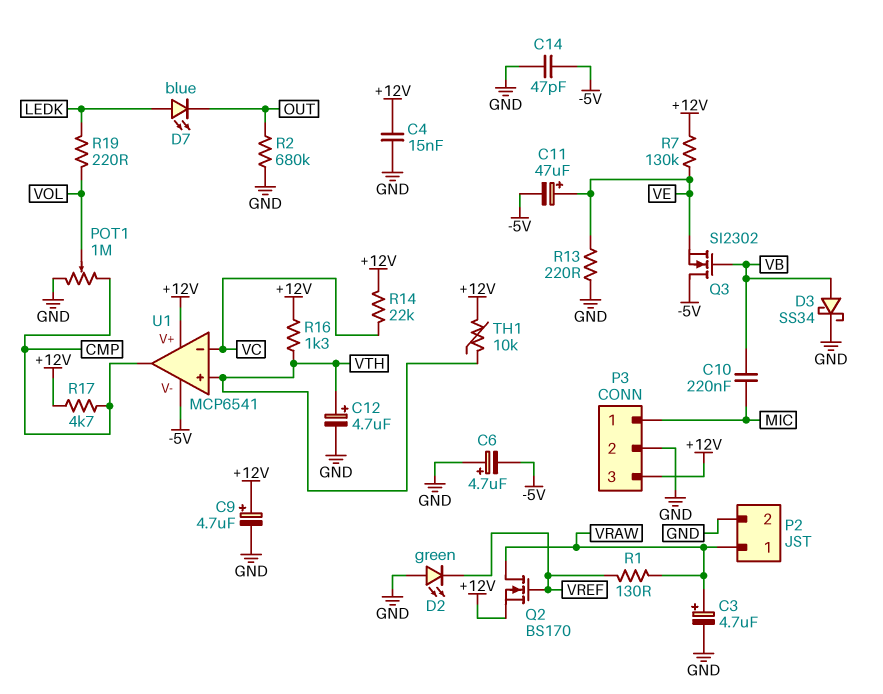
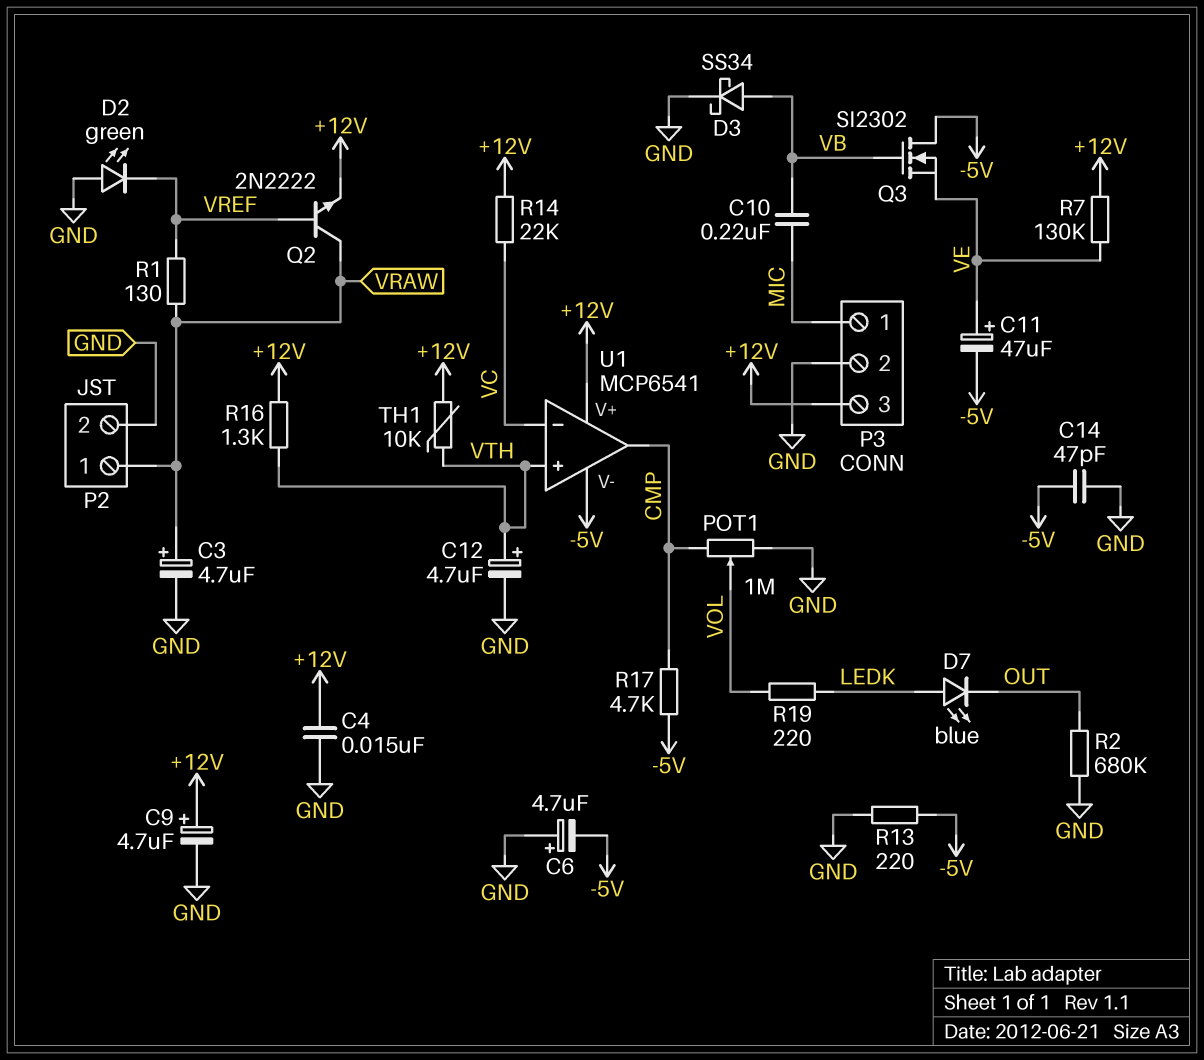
Q2: NMOS BS170 (G VREF, D VRAW, S +12V) -> NPN 2N2222 (B VREF, C VRAW, E +12V)
R13: 220 (GND, VE) -> 220 (-5V, GND)
R17: 4.7k (+12V, CMP) -> 4.7k (-5V, CMP)

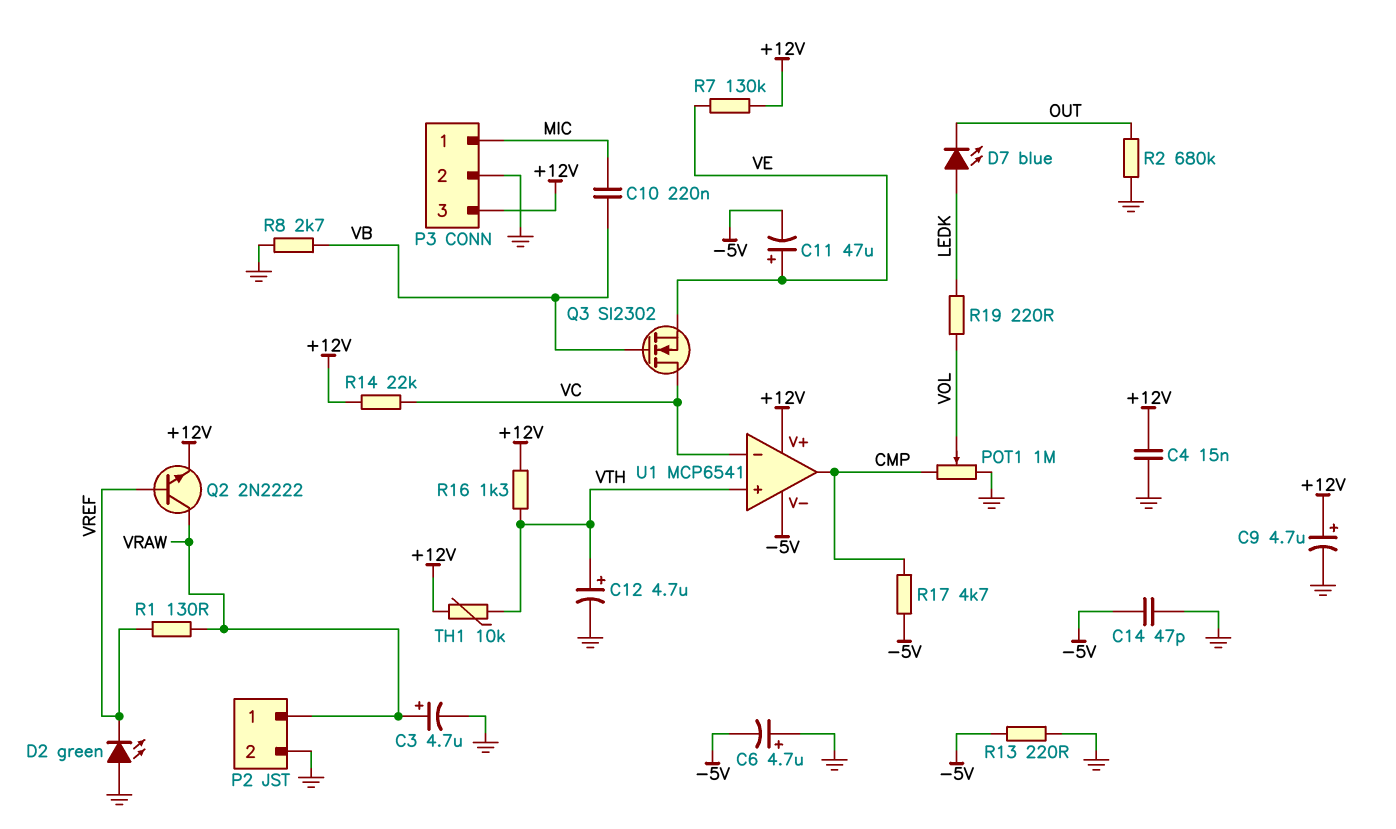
D3: schottky SS34 (A VB, K GND) -> none
Q3: NMOS SI2302 (G VB, D -5V, S VE) -> NMOS SI2302 (G VB, D VC, S VE)
R8: none -> 2.7k (GND, VB)

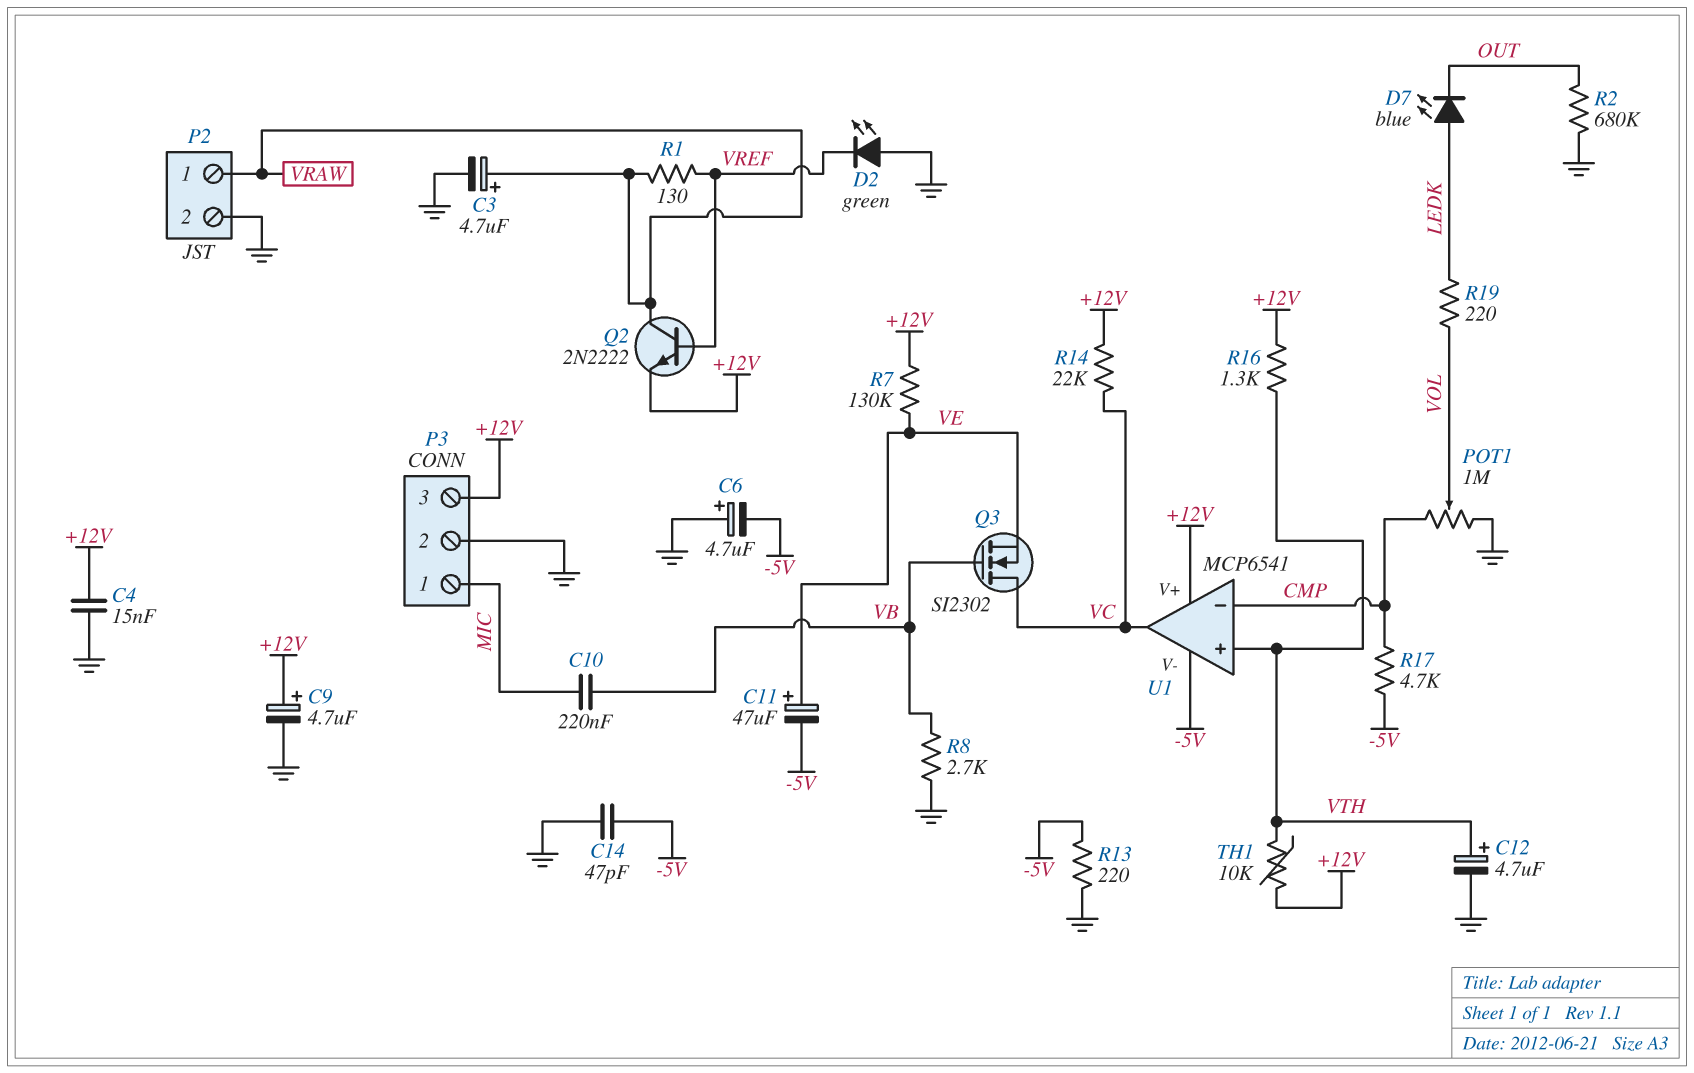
U1 pin in-: VC -> CMP
U1 pin out: CMP -> VC

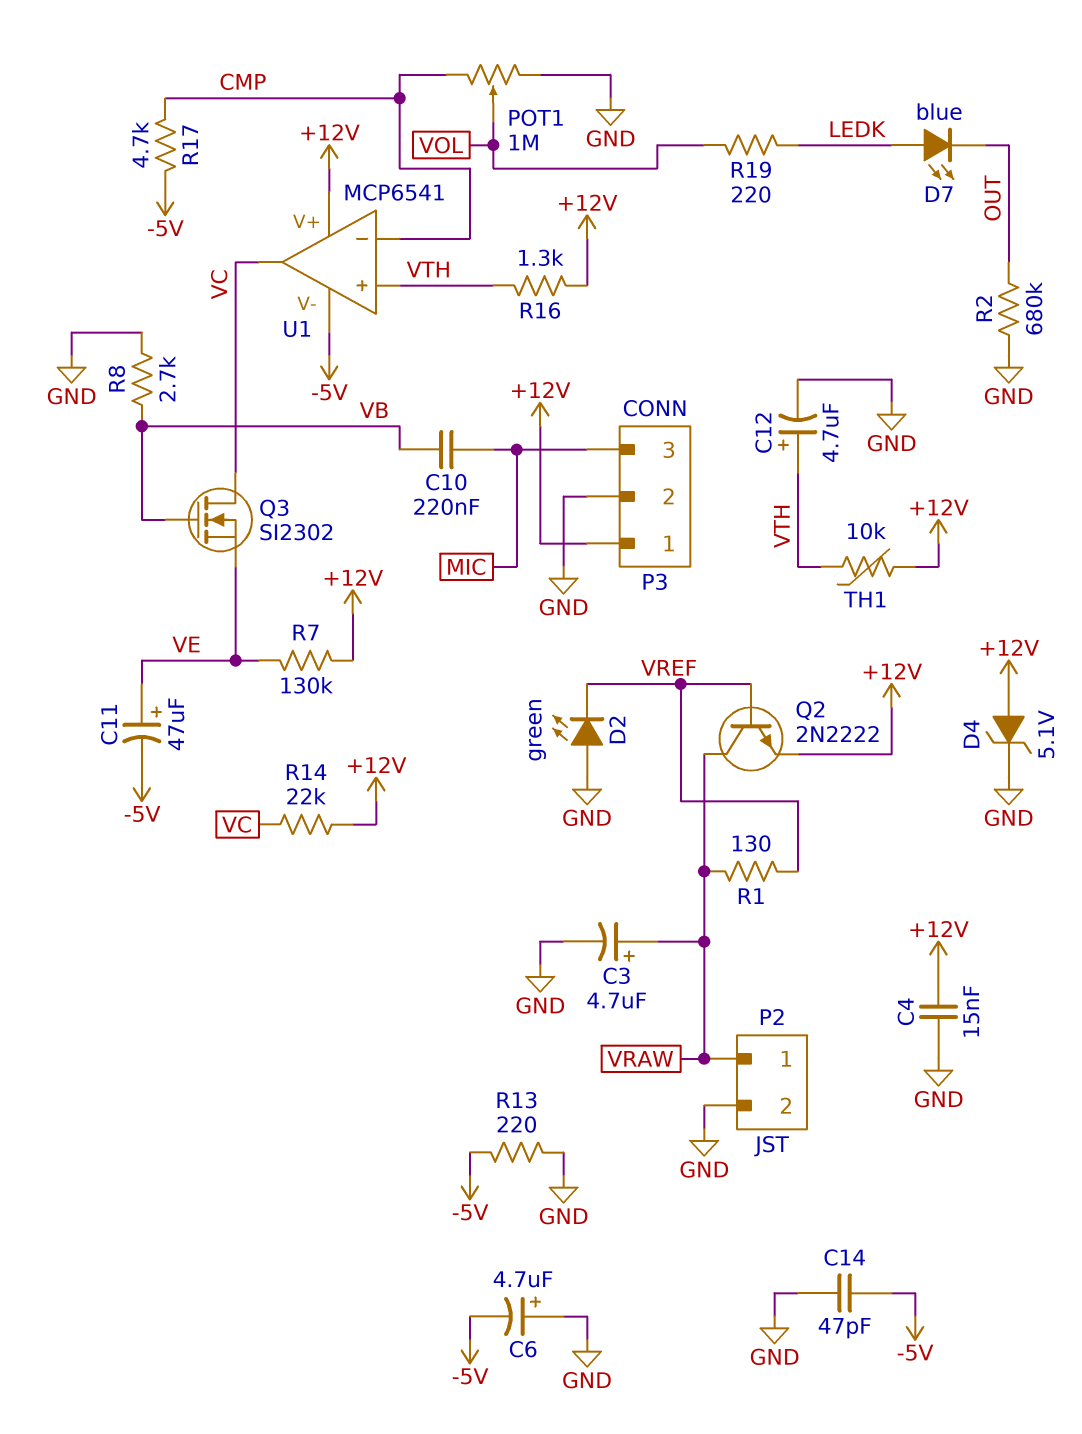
C9: 4.7uF (plus +12V, minus GND) -> none
D4: none -> zener 5.1V (A +12V, K GND)
P3 pin 1: MIC -> +12V
P3 pin 3: +12V -> MIC

